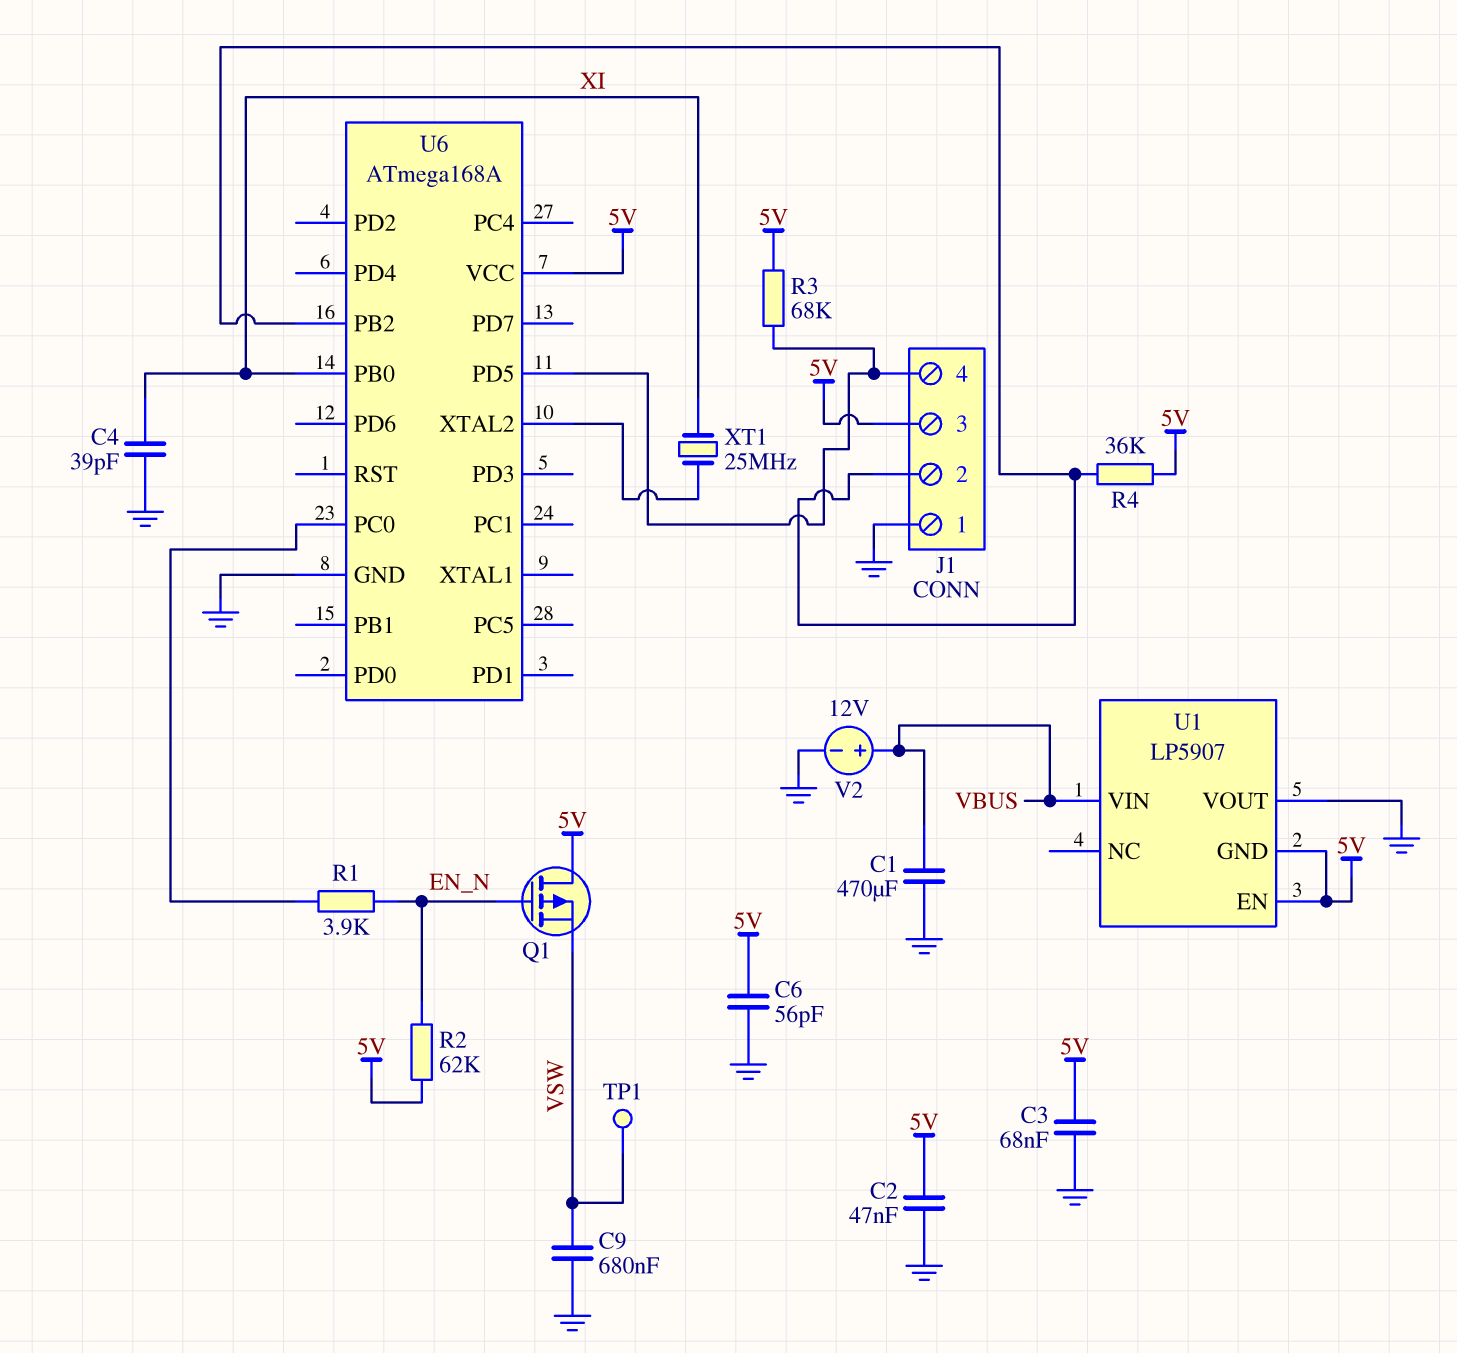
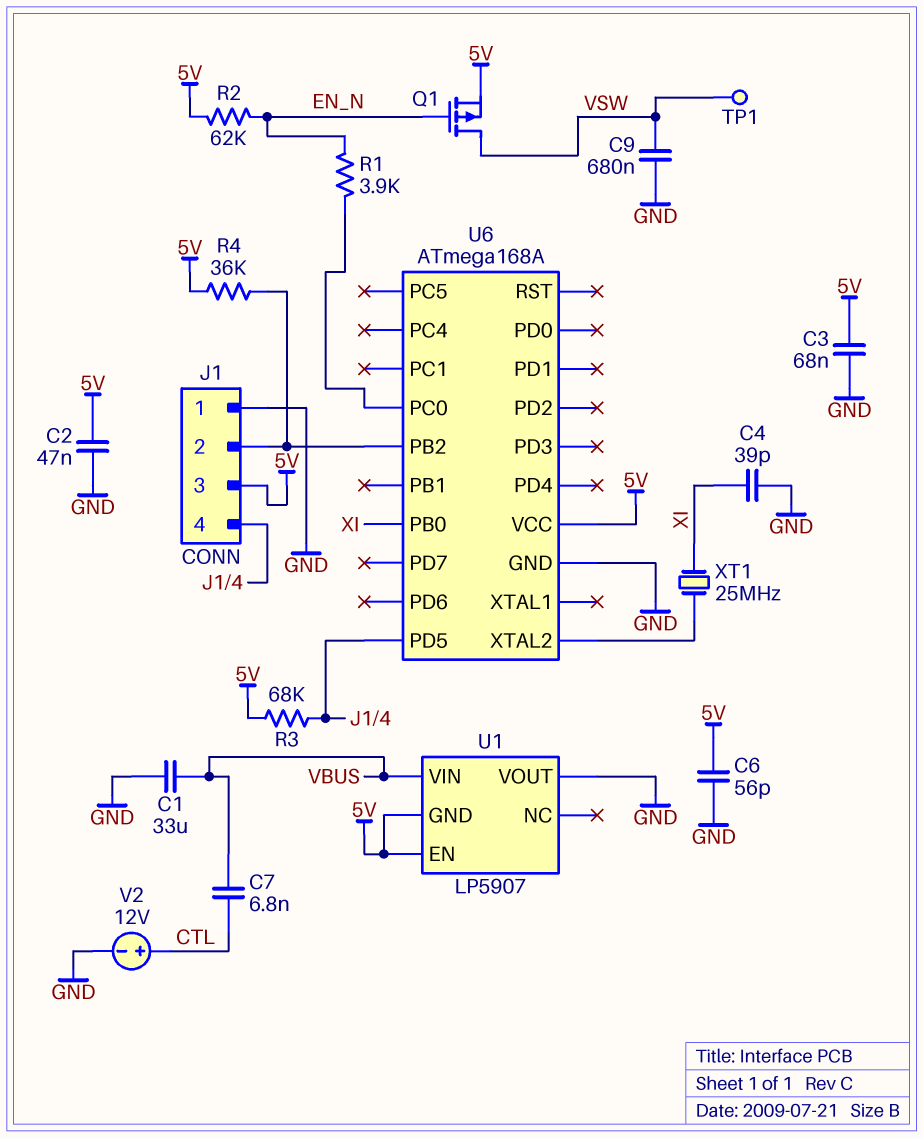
C1: 470uF (GND, VBUS) -> 33uF (GND, VBUS)
C7: none -> 6.8nF (CTL, VBUS)
Q1: PMOS (G EN_N, D 5V, S VSW) -> PMOS (G EN_N, D VSW, S 5V)
V2: 12V (plus VBUS, minus GND) -> 12V (plus CTL, minus GND)

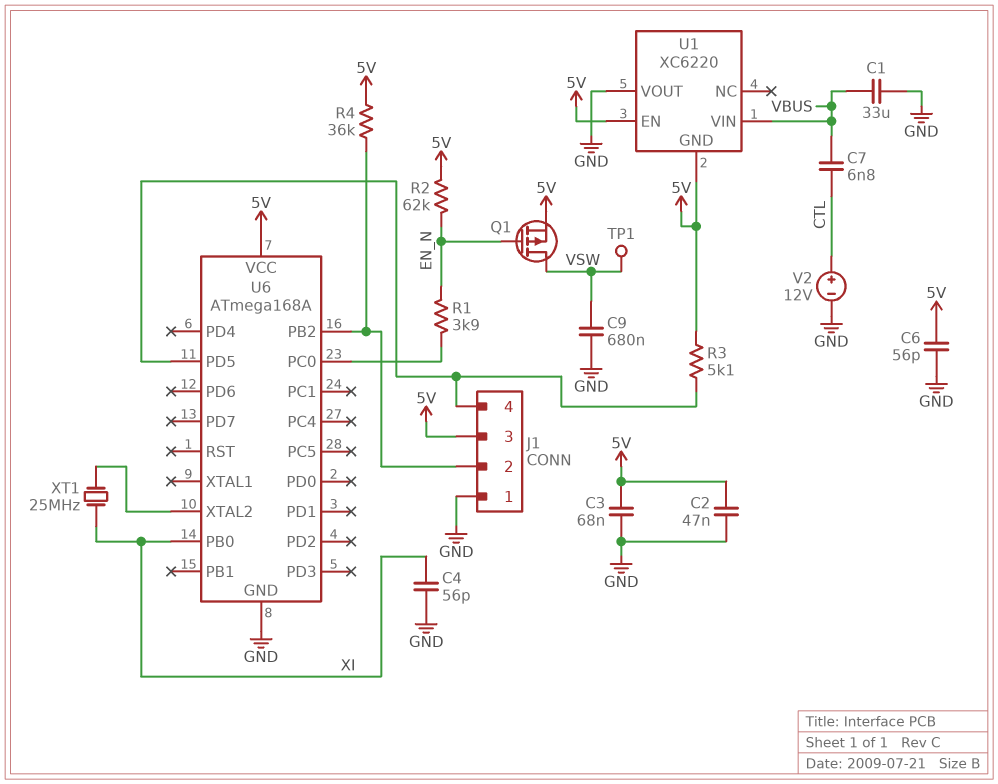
C4: 39pF (GND, XI) -> 56pF (GND, XI)
R3: 68k (5V, J1/4) -> 5.1k (5V, J1/4)
U1: LP5907 -> XC6220

